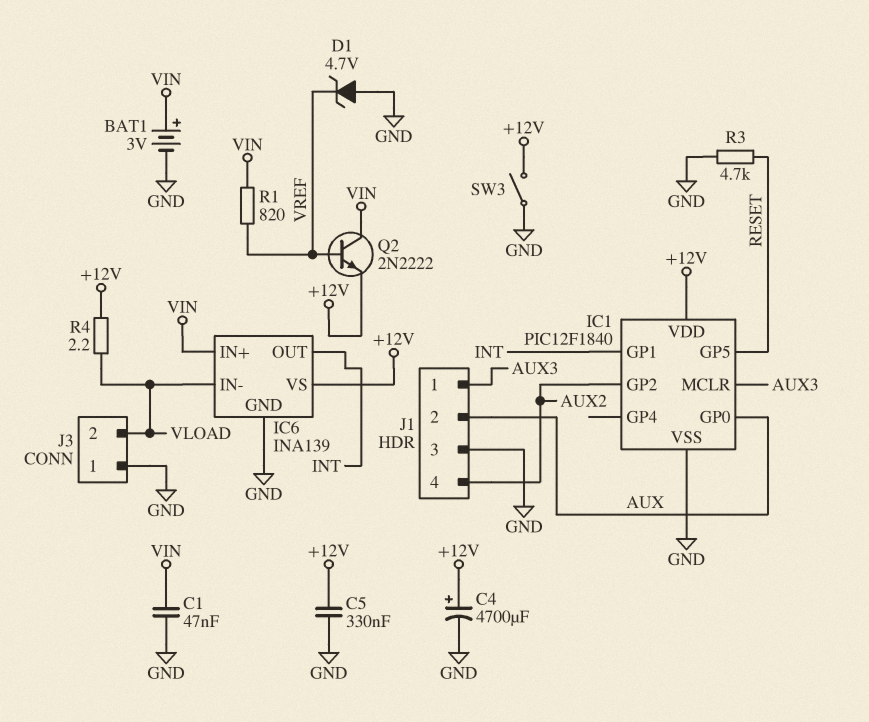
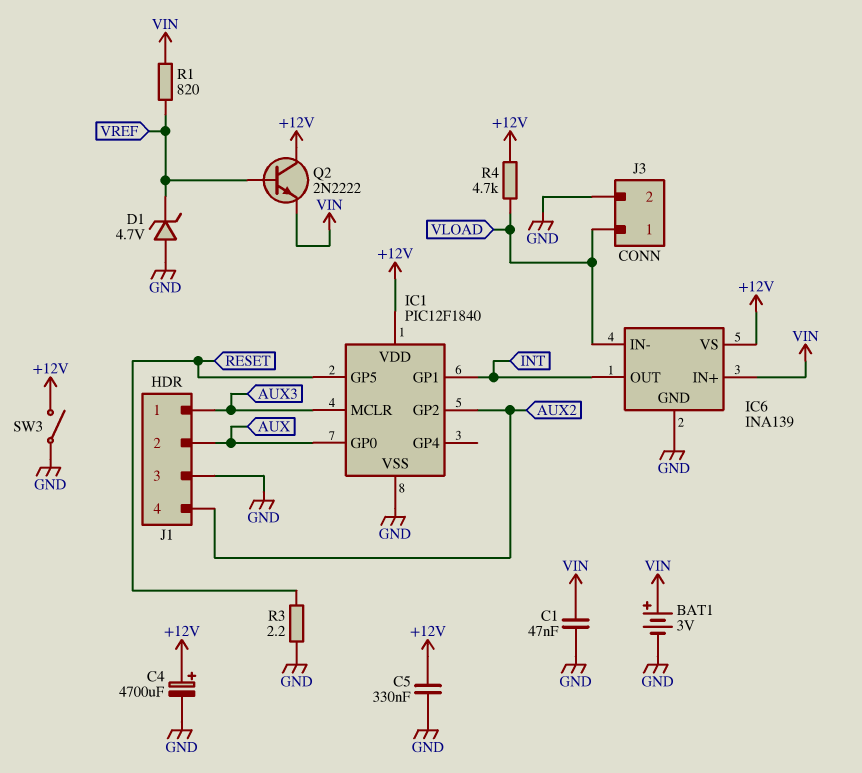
J3 pin 1: GND -> VLOAD
J3 pin 2: VLOAD -> GND
Q2: NPN 2N2222 (B VREF, C VIN, E +12V) -> NPN 2N2222 (B VREF, C +12V, E VIN)
R3: 4.7k (GND, RESET) -> 2.2 (GND, RESET)
R4: 2.2 (+12V, VLOAD) -> 4.7k (+12V, VLOAD)

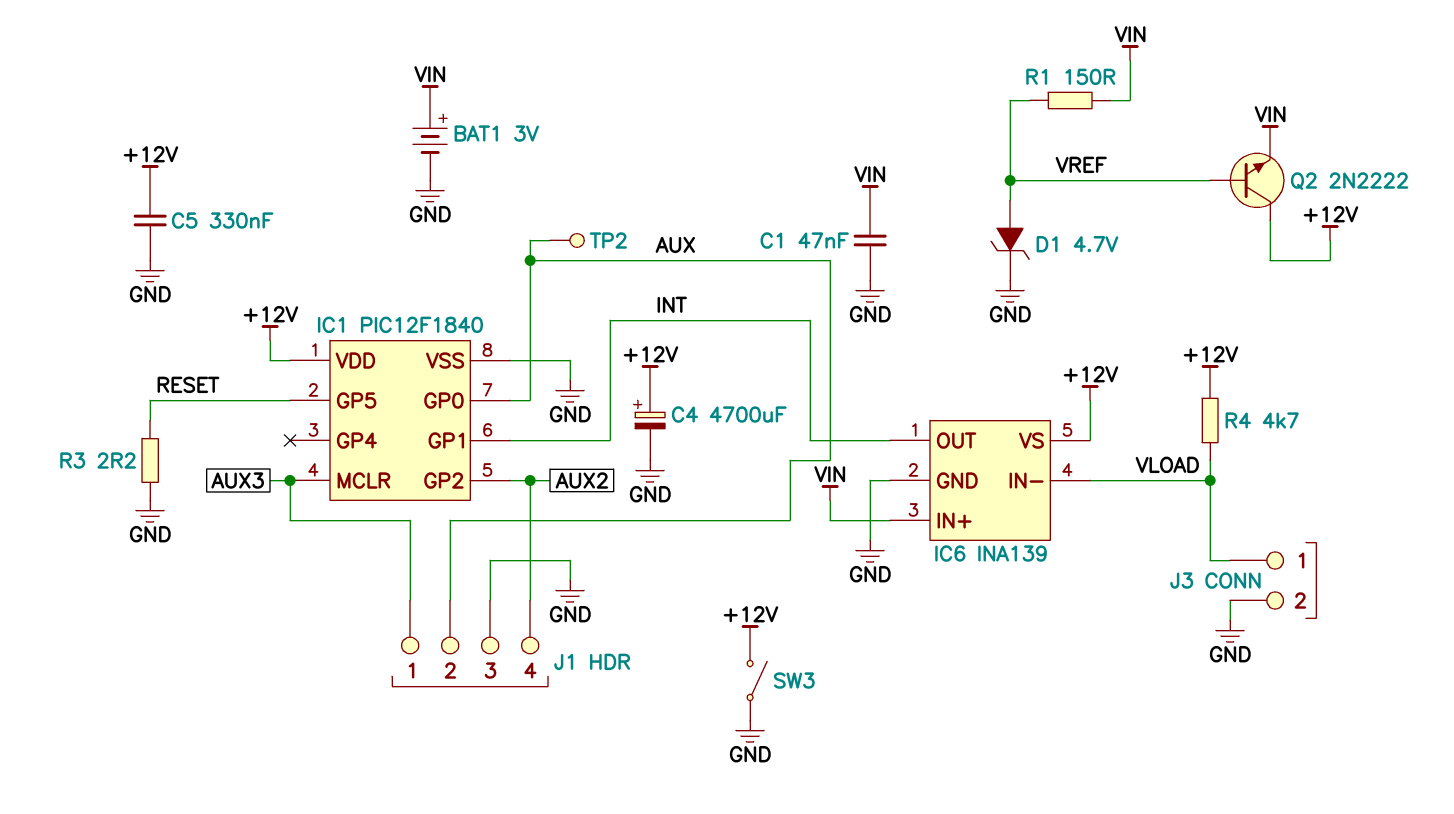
D1: zener 4.7V (A GND, K VREF) -> zener 4.7V (A VREF, K GND)
R1: 820 (VIN, VREF) -> 150 (VIN, VREF)
TP2: none -> test point (AUX)

